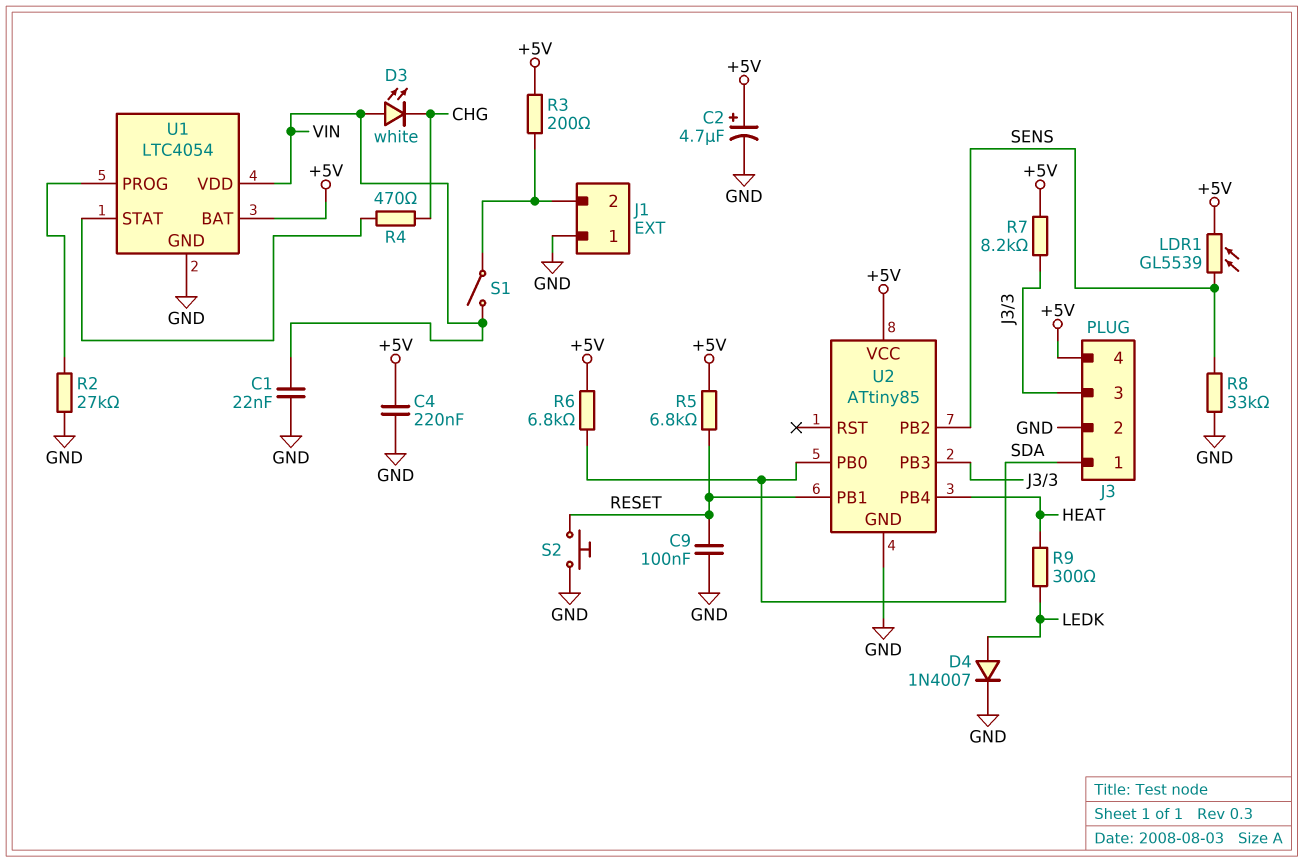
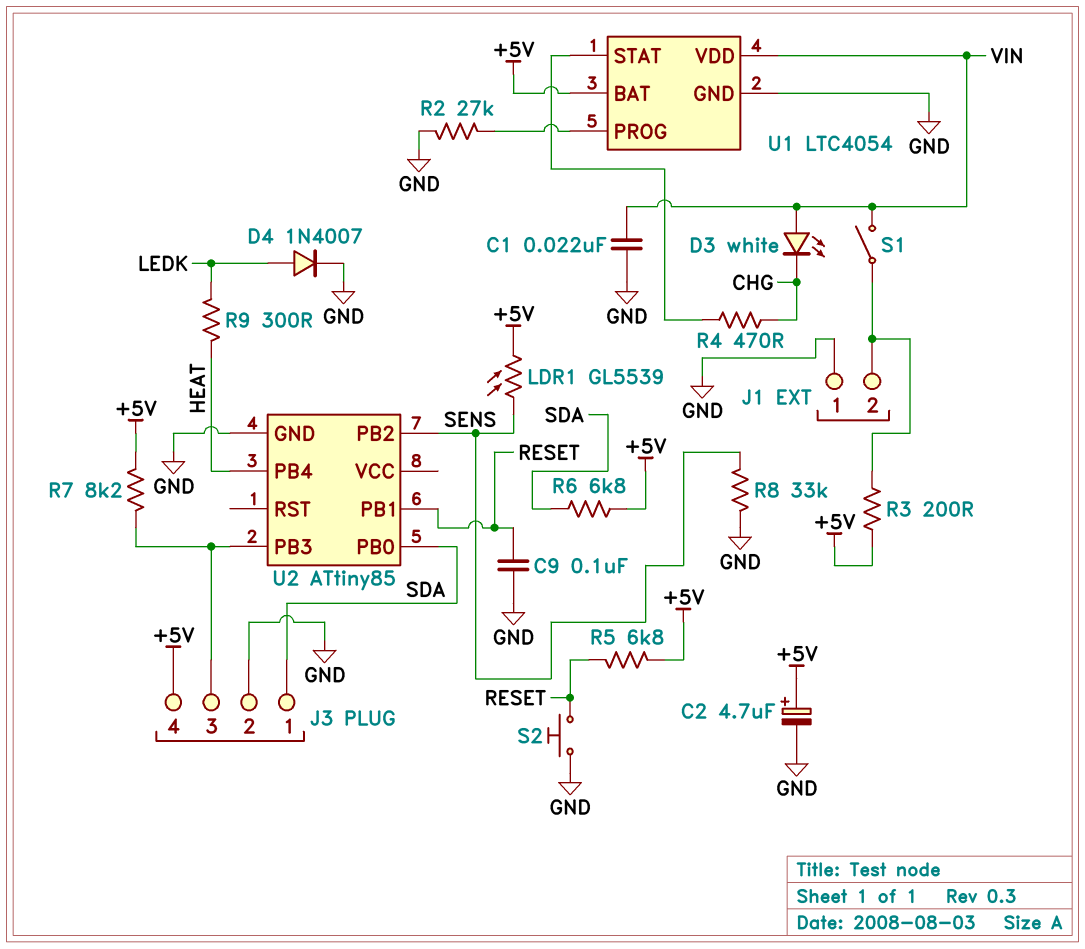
C4: 220nF (+5V, GND) -> none
U2 pin VCC: +5V -> none

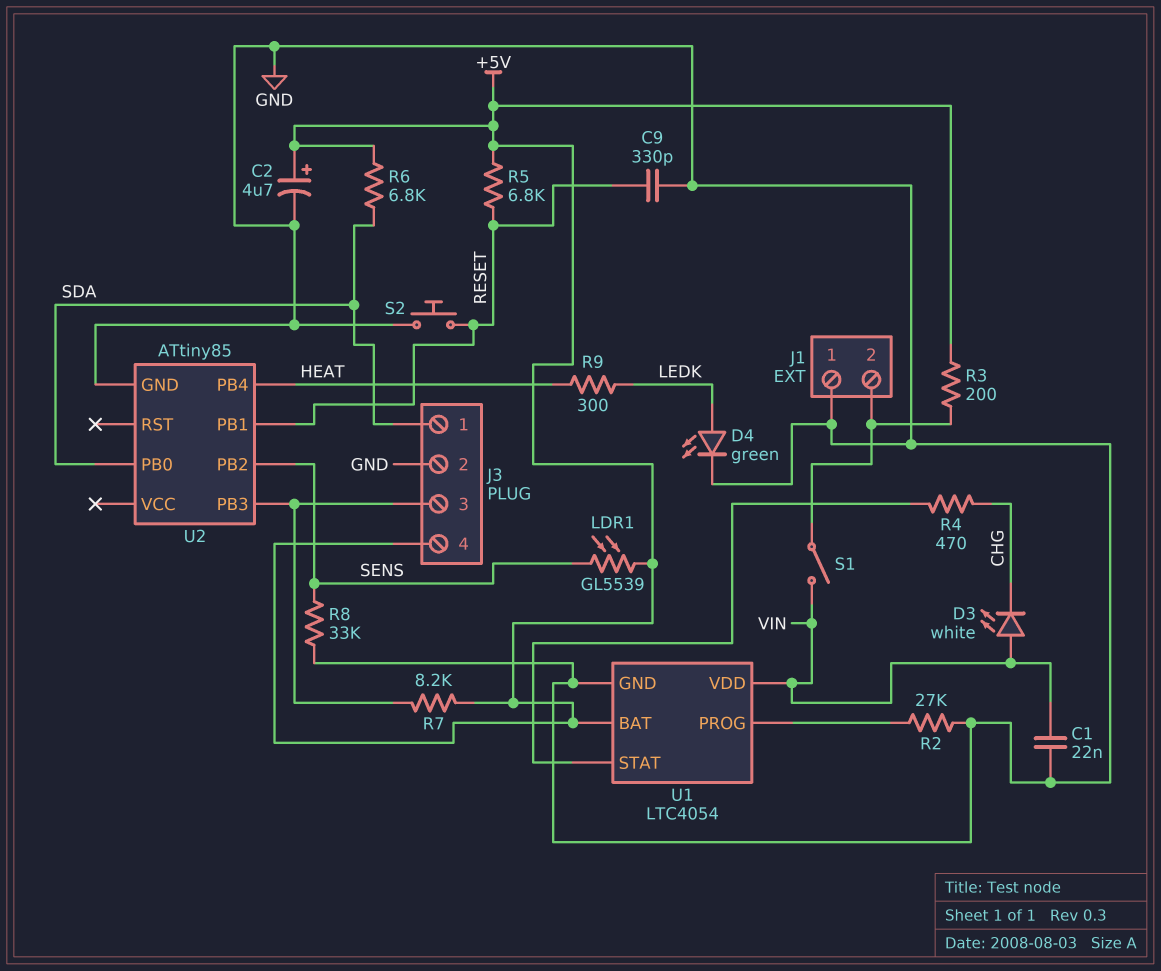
C9: 100nF (GND, RESET) -> 330pF (GND, RESET)
D4: diode 1N4007 (A LEDK, K GND) -> LED green (A LEDK, K GND)

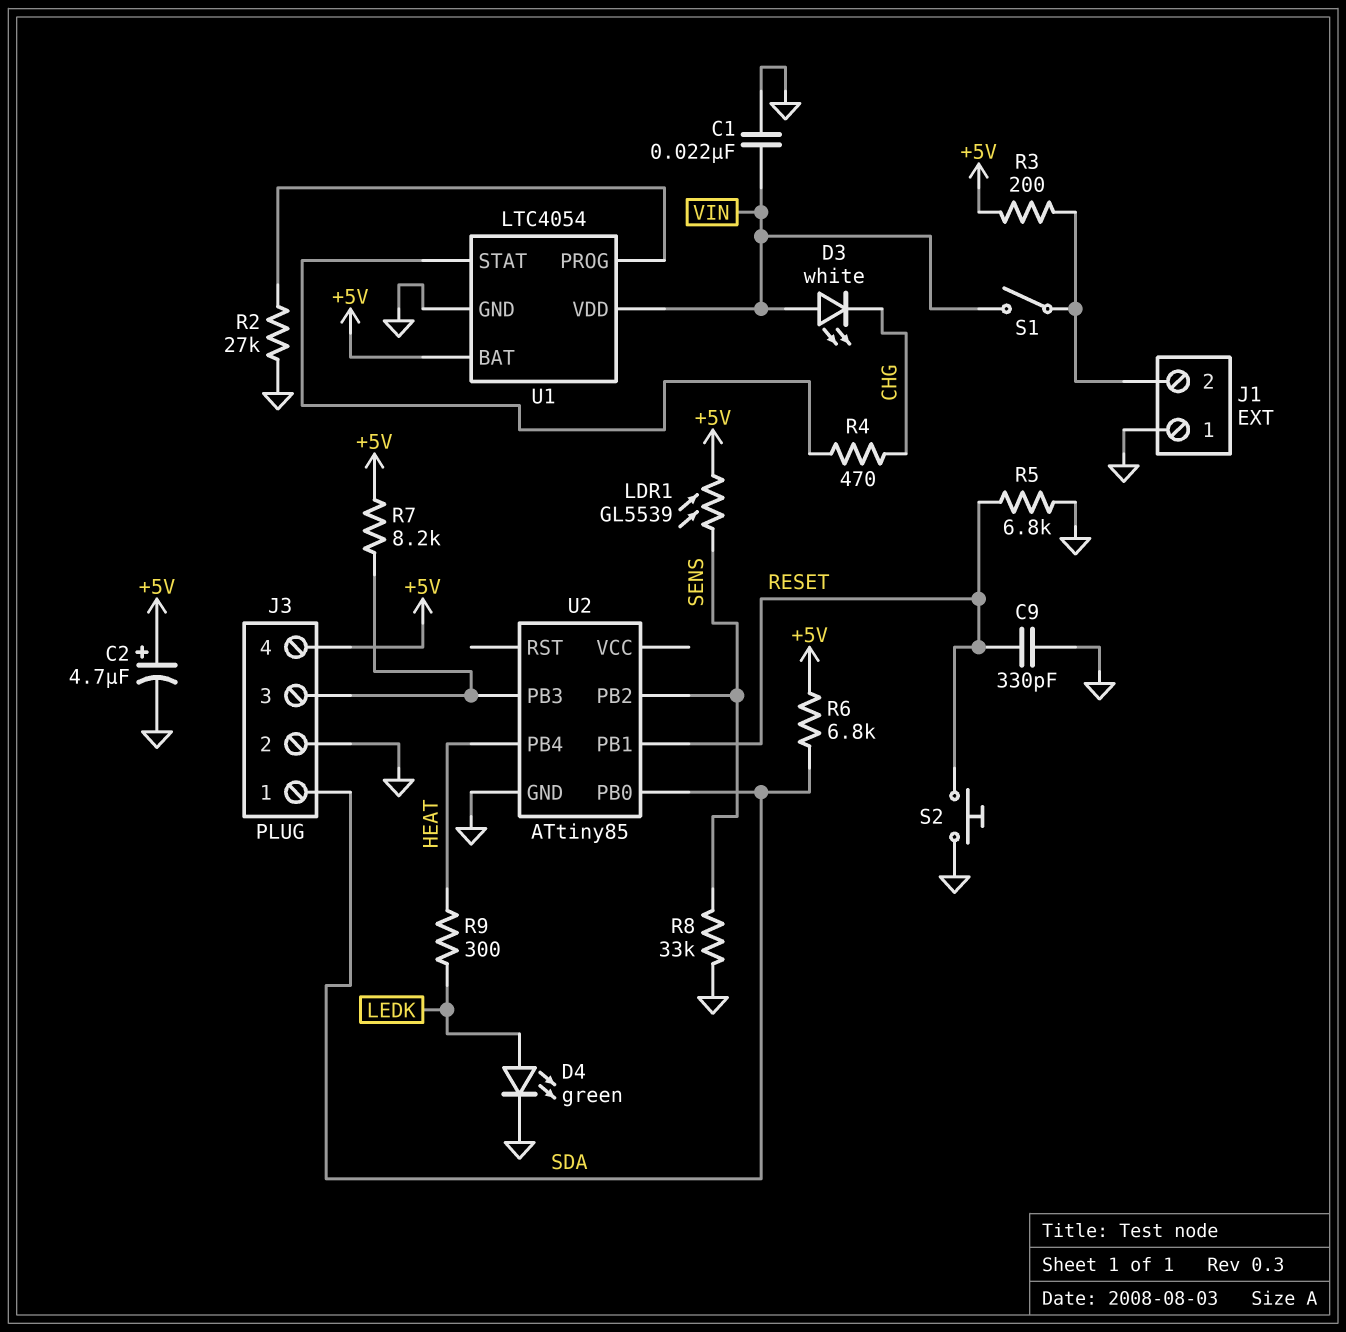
R5: 6.8k (+5V, RESET) -> 6.8k (GND, RESET)

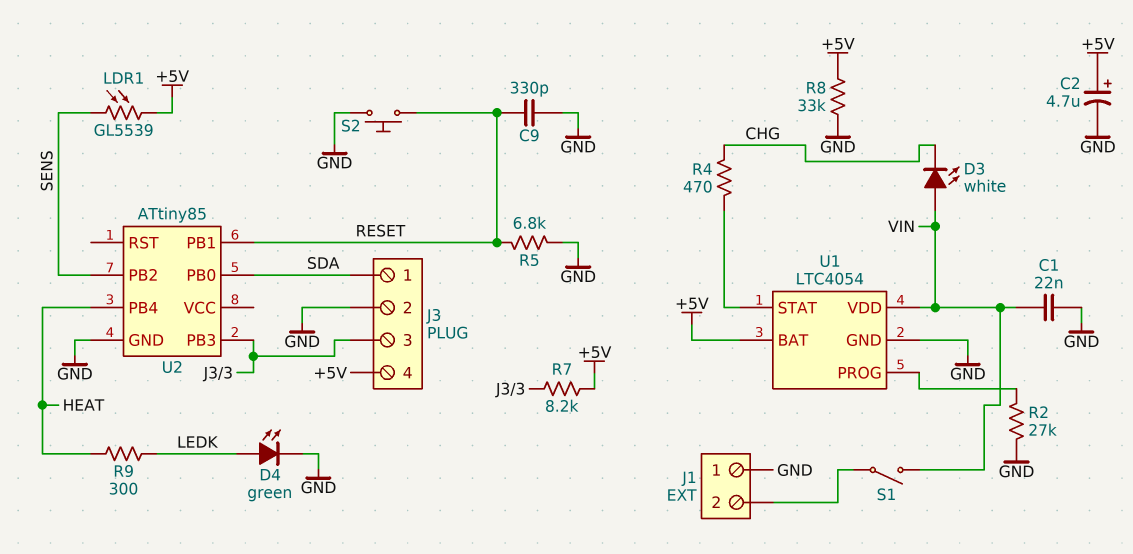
R3: 200 (+5V, J1/2) -> none
R6: 6.8k (+5V, SDA) -> none
R8: 33k (GND, SENS) -> 33k (+5V, GND)

